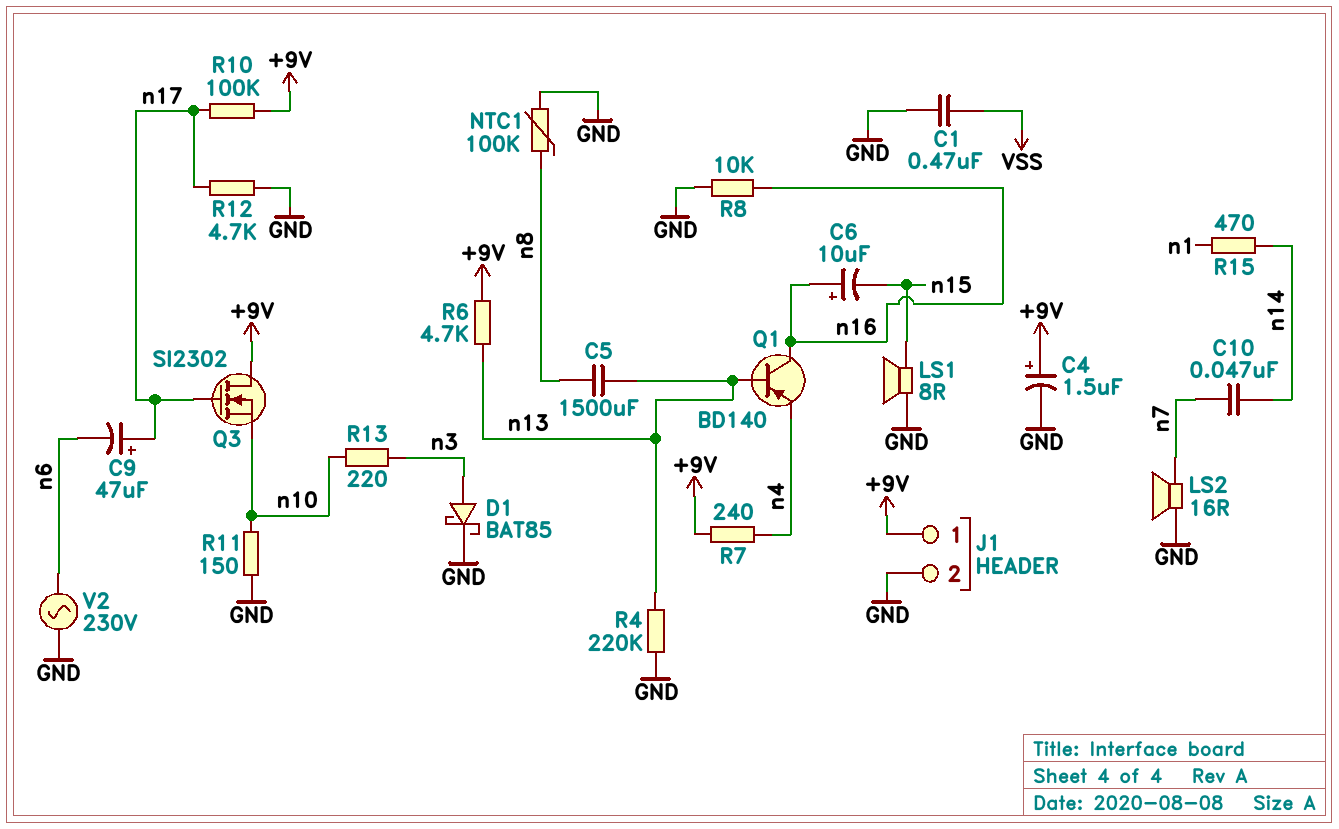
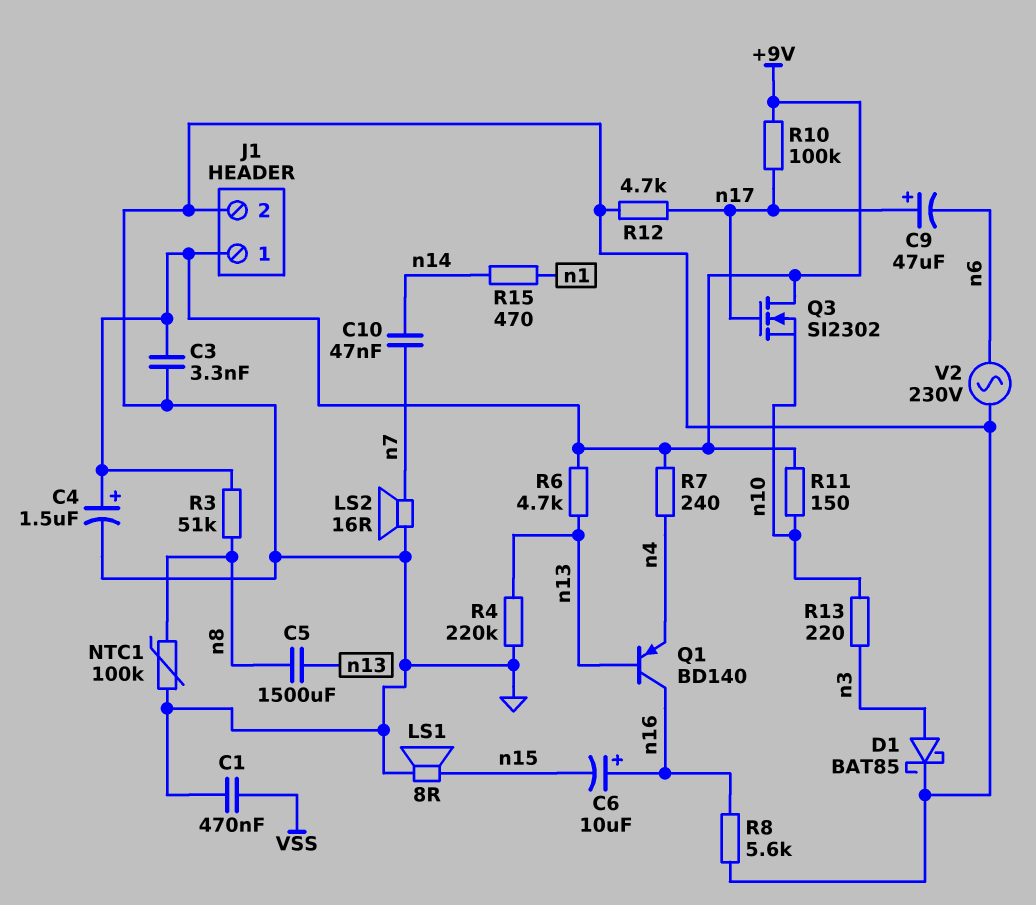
C3: none -> 3.3nF (+9V, GND)
R3: none -> 51k (+9V, n8)
R8: 10k (GND, n16) -> 5.6k (GND, n16)
R11: 150 (GND, n10) -> 150 (+9V, n10)

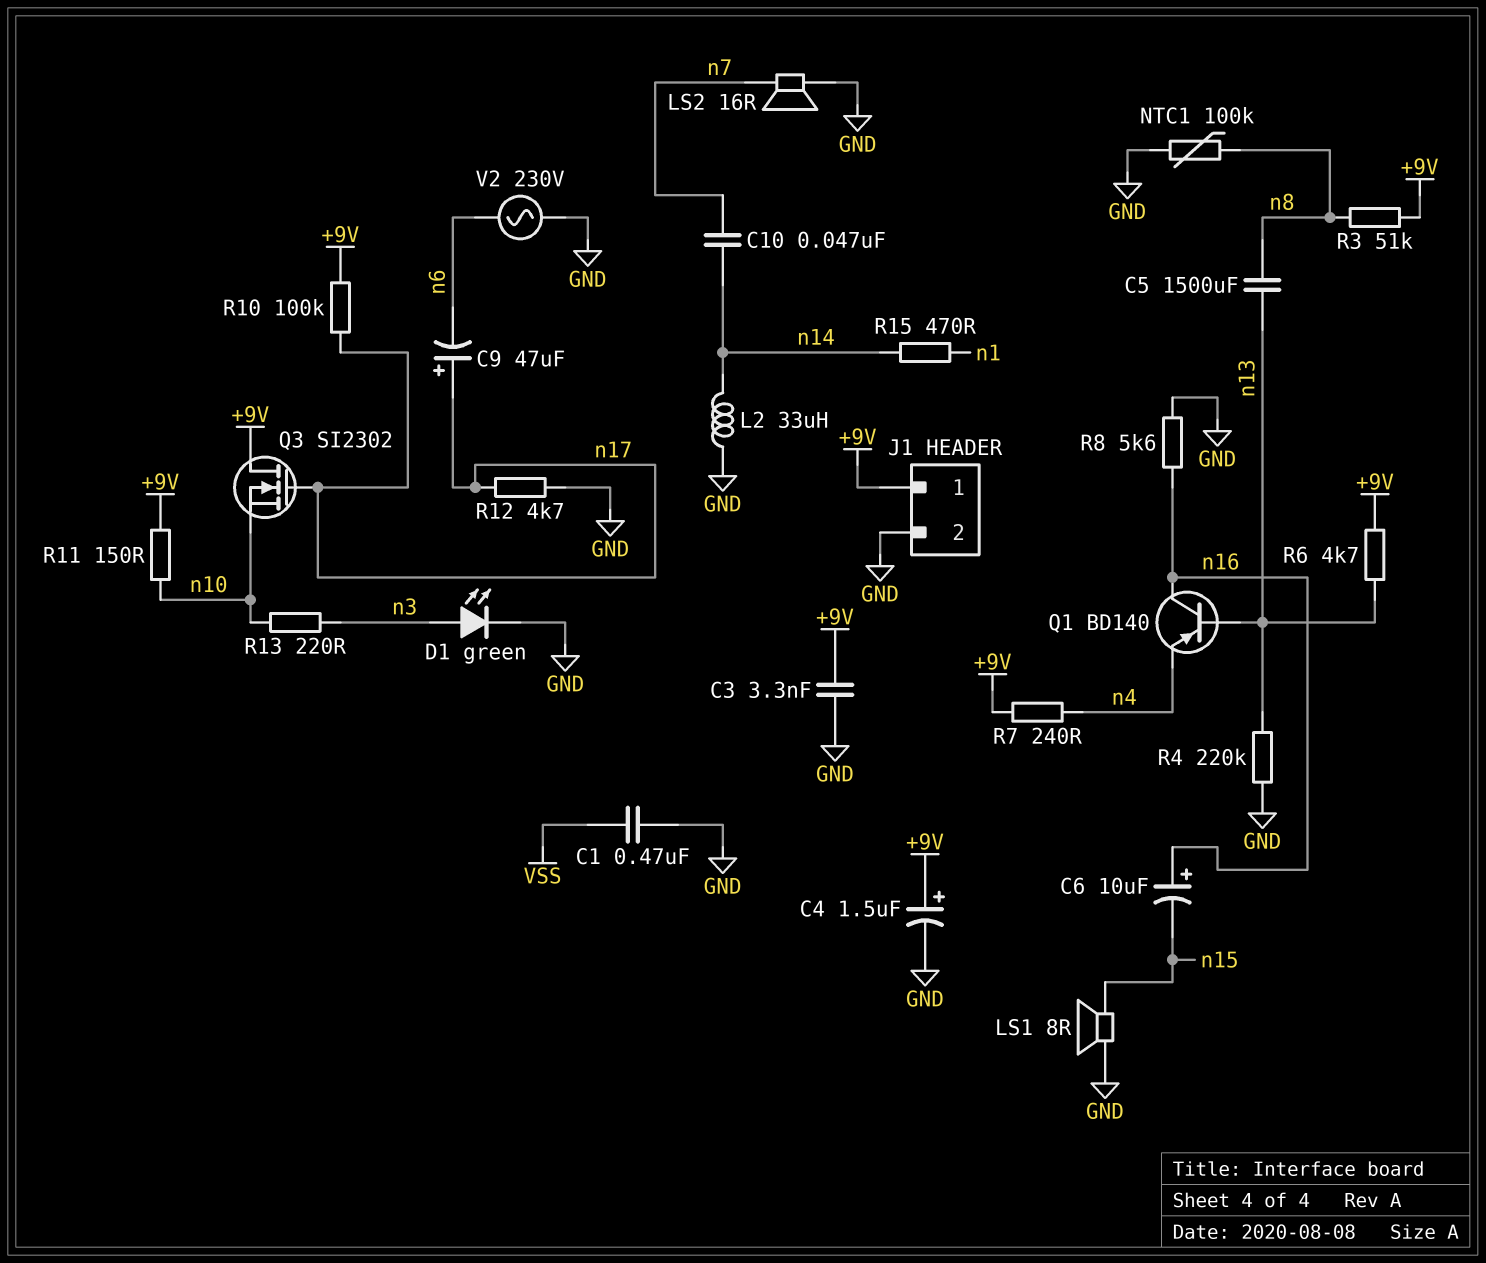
D1: schottky BAT85 (A n3, K GND) -> LED green (A n3, K GND)
L2: none -> 33uH (GND, n14)

